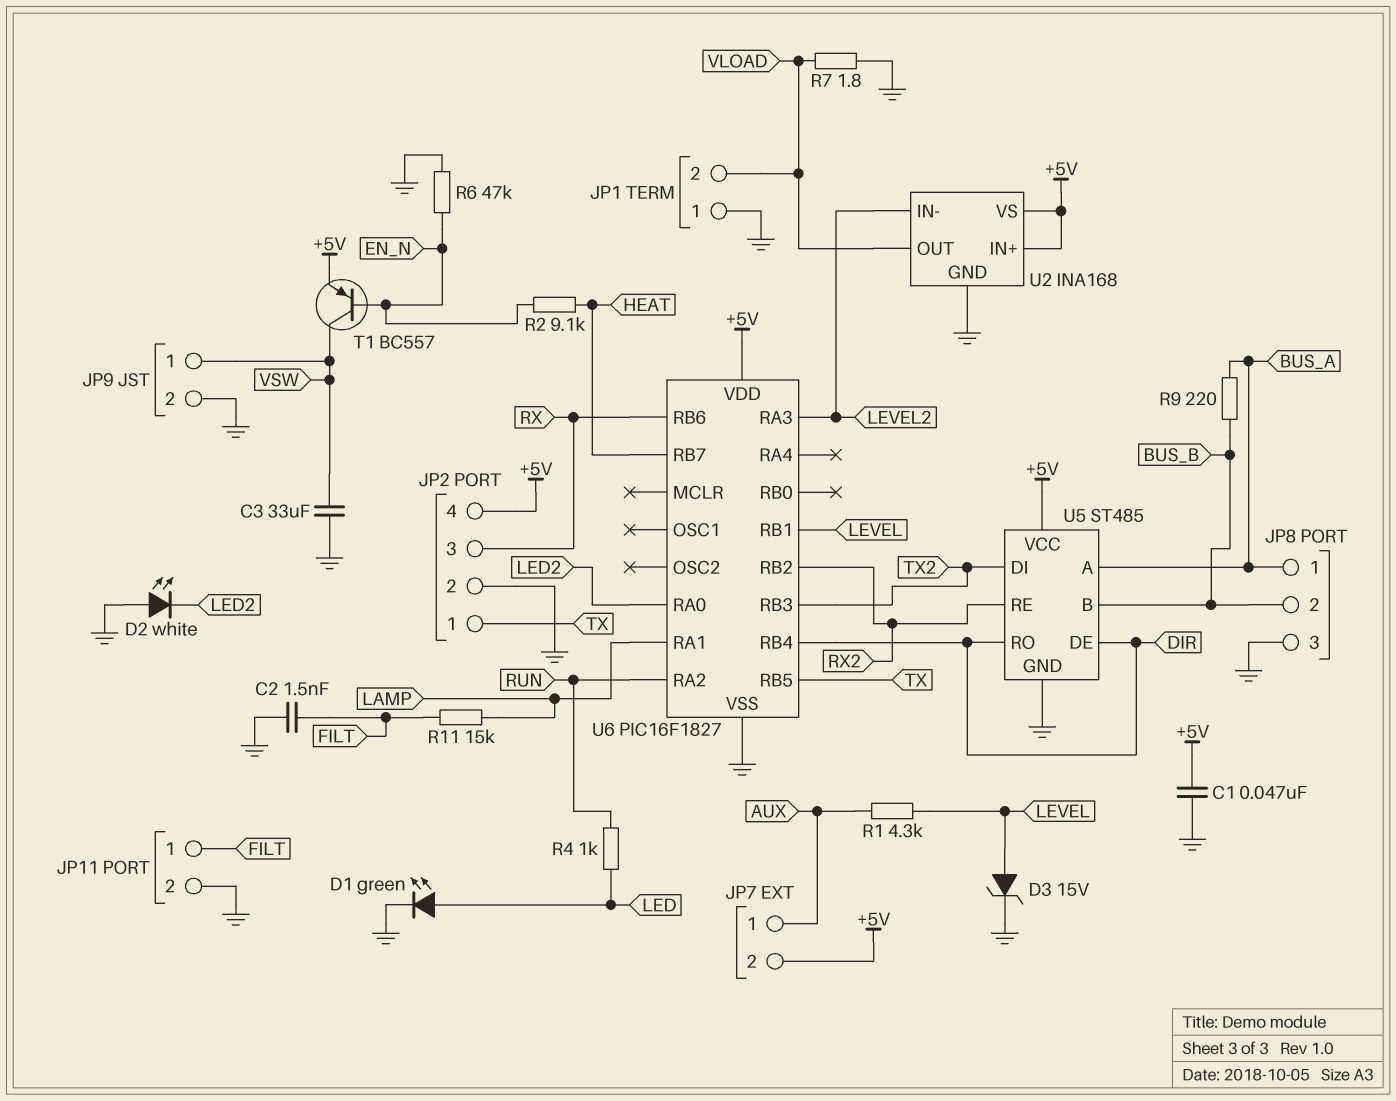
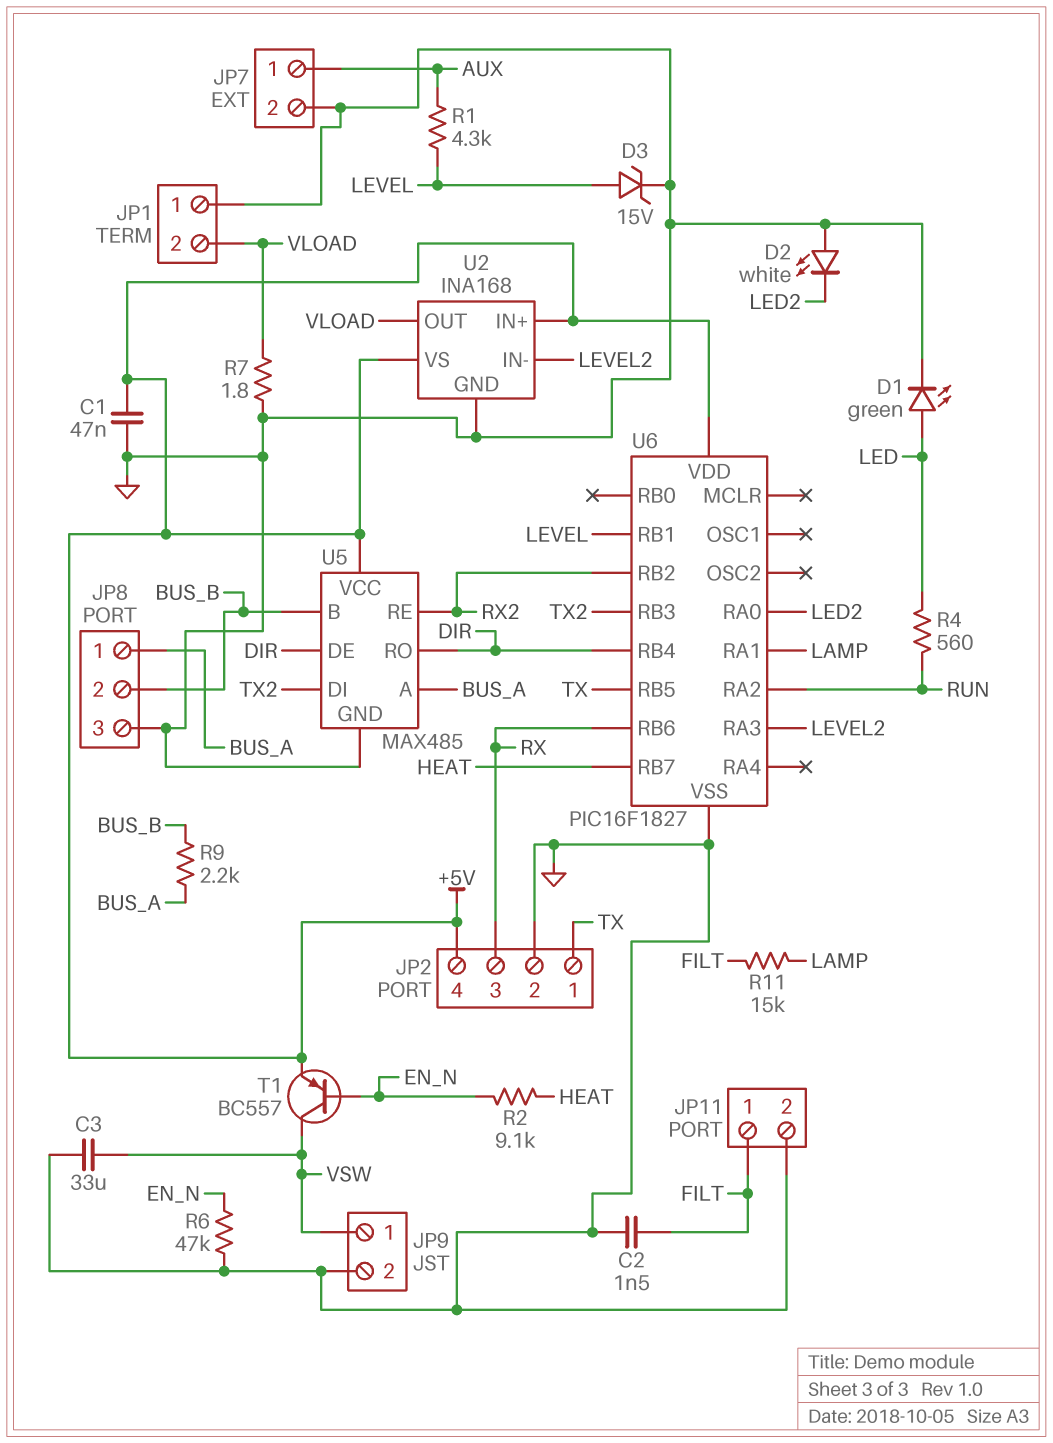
JP7 pin 2: +5V -> GND
R4: 1k (LED, RUN) -> 560 (LED, RUN)
R9: 220 (BUS_A, BUS_B) -> 2.2k (BUS_A, BUS_B)
U5: ST485 -> MAX485

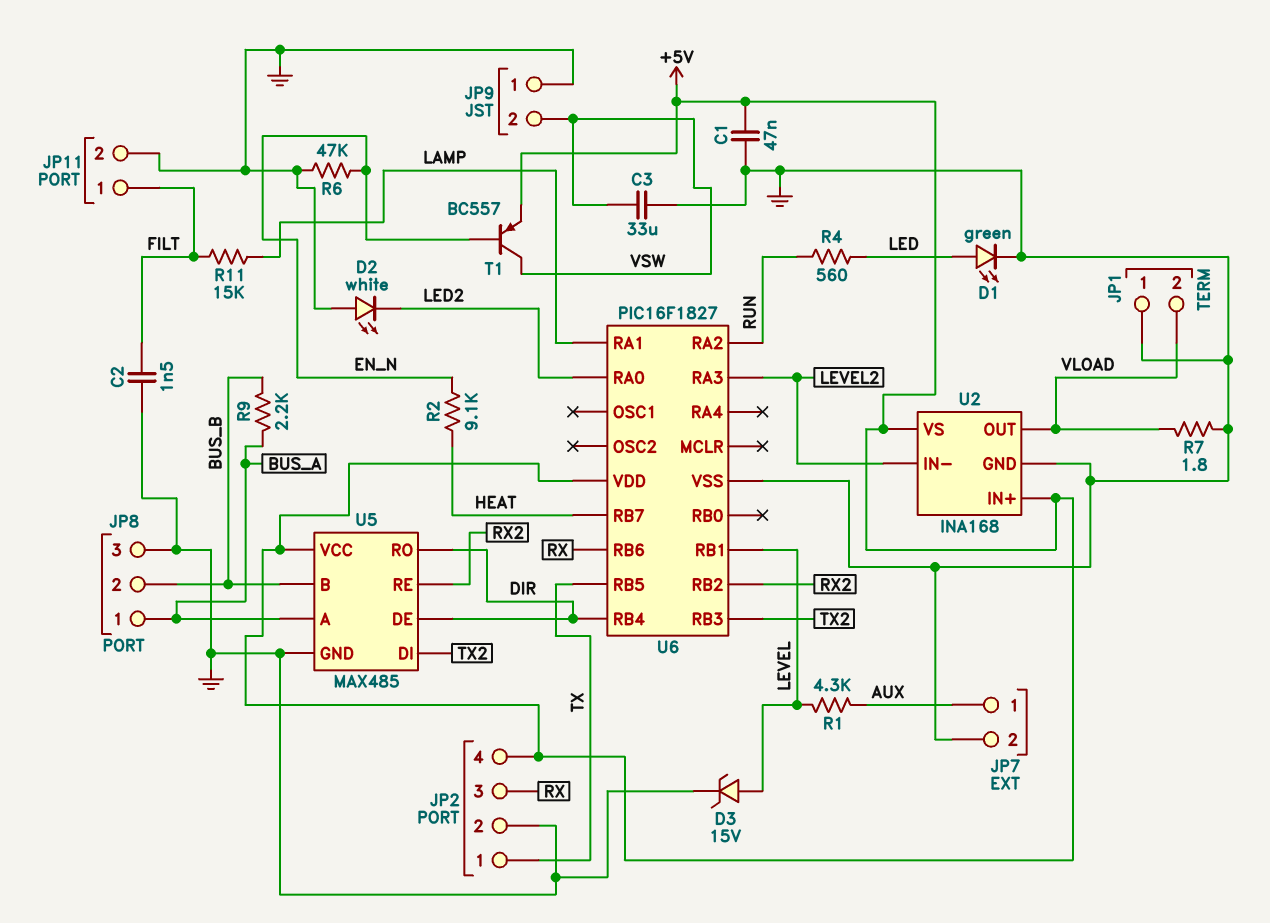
JP9 pin 1: VSW -> GND
JP9 pin 2: GND -> VSW

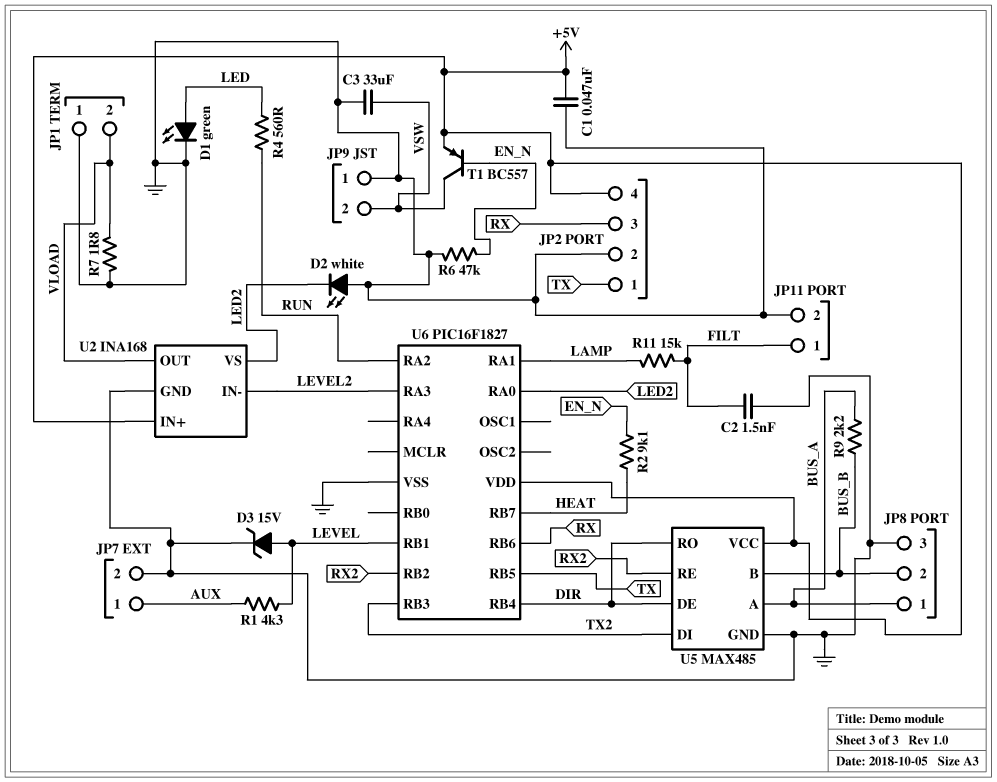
U2 pin VS: +5V -> LED2

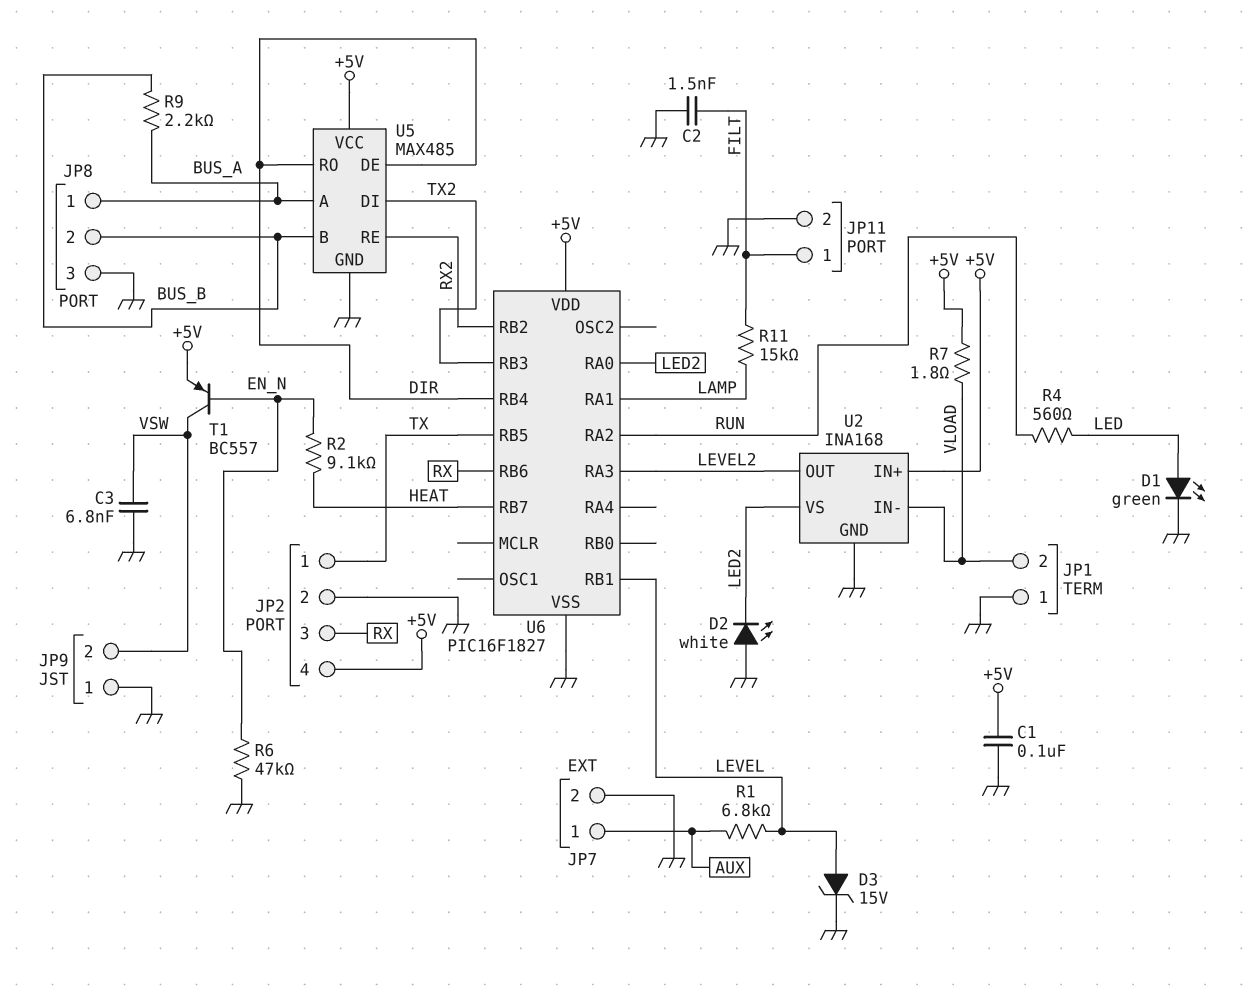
C1: 47nF (+5V, GND) -> 100nF (+5V, GND)
C3: 33uF (GND, VSW) -> 6.8nF (GND, VSW)
R1: 4.3k (AUX, LEVEL) -> 6.8k (AUX, LEVEL)
R7: 1.8 (GND, VLOAD) -> 1.8 (+5V, VLOAD)
U2 pin IN-: LEVEL2 -> VLOAD
U2 pin OUT: VLOAD -> LEVEL2

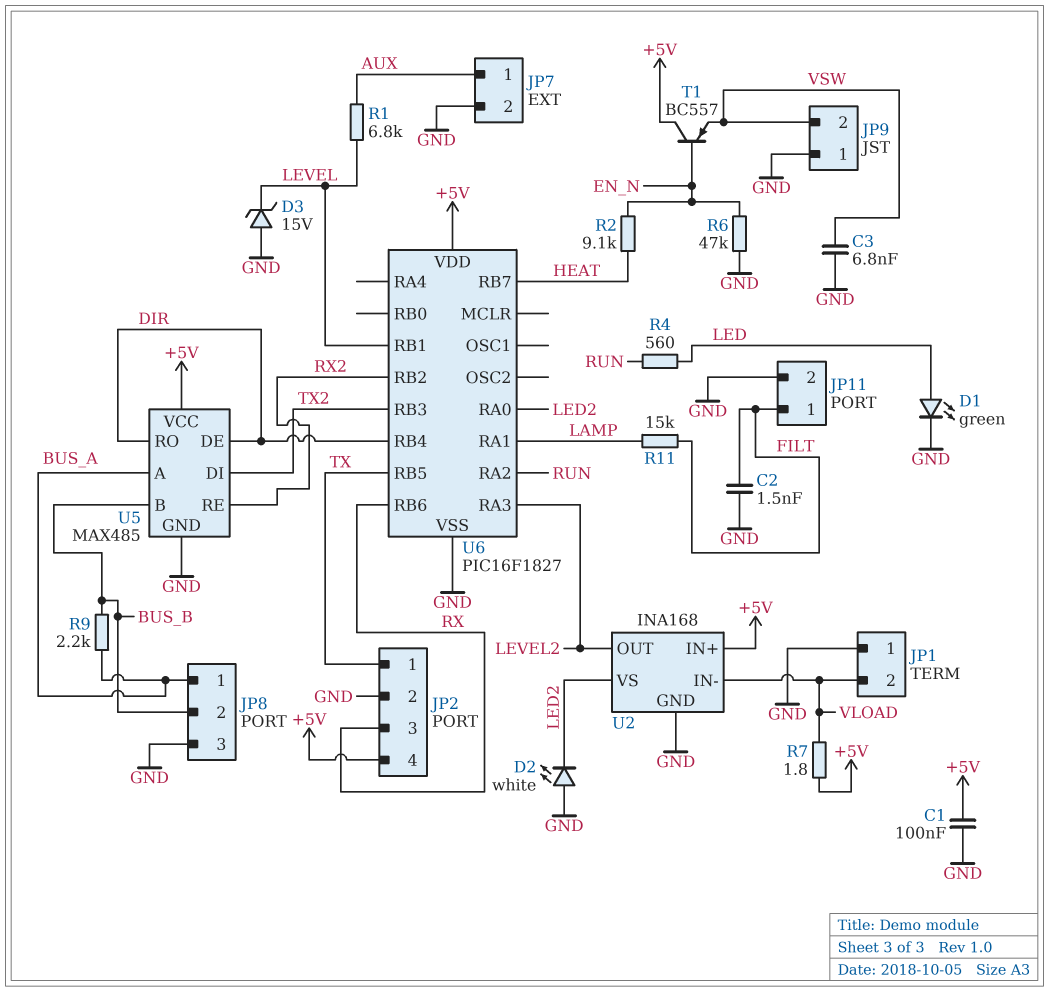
D3: zener 15V (A LEVEL, K GND) -> zener 15V (A GND, K LEVEL)
T1: PNP BC557 (B EN_N, C VSW, E +5V) -> PNP BC557 (B EN_N, C +5V, E VSW)

